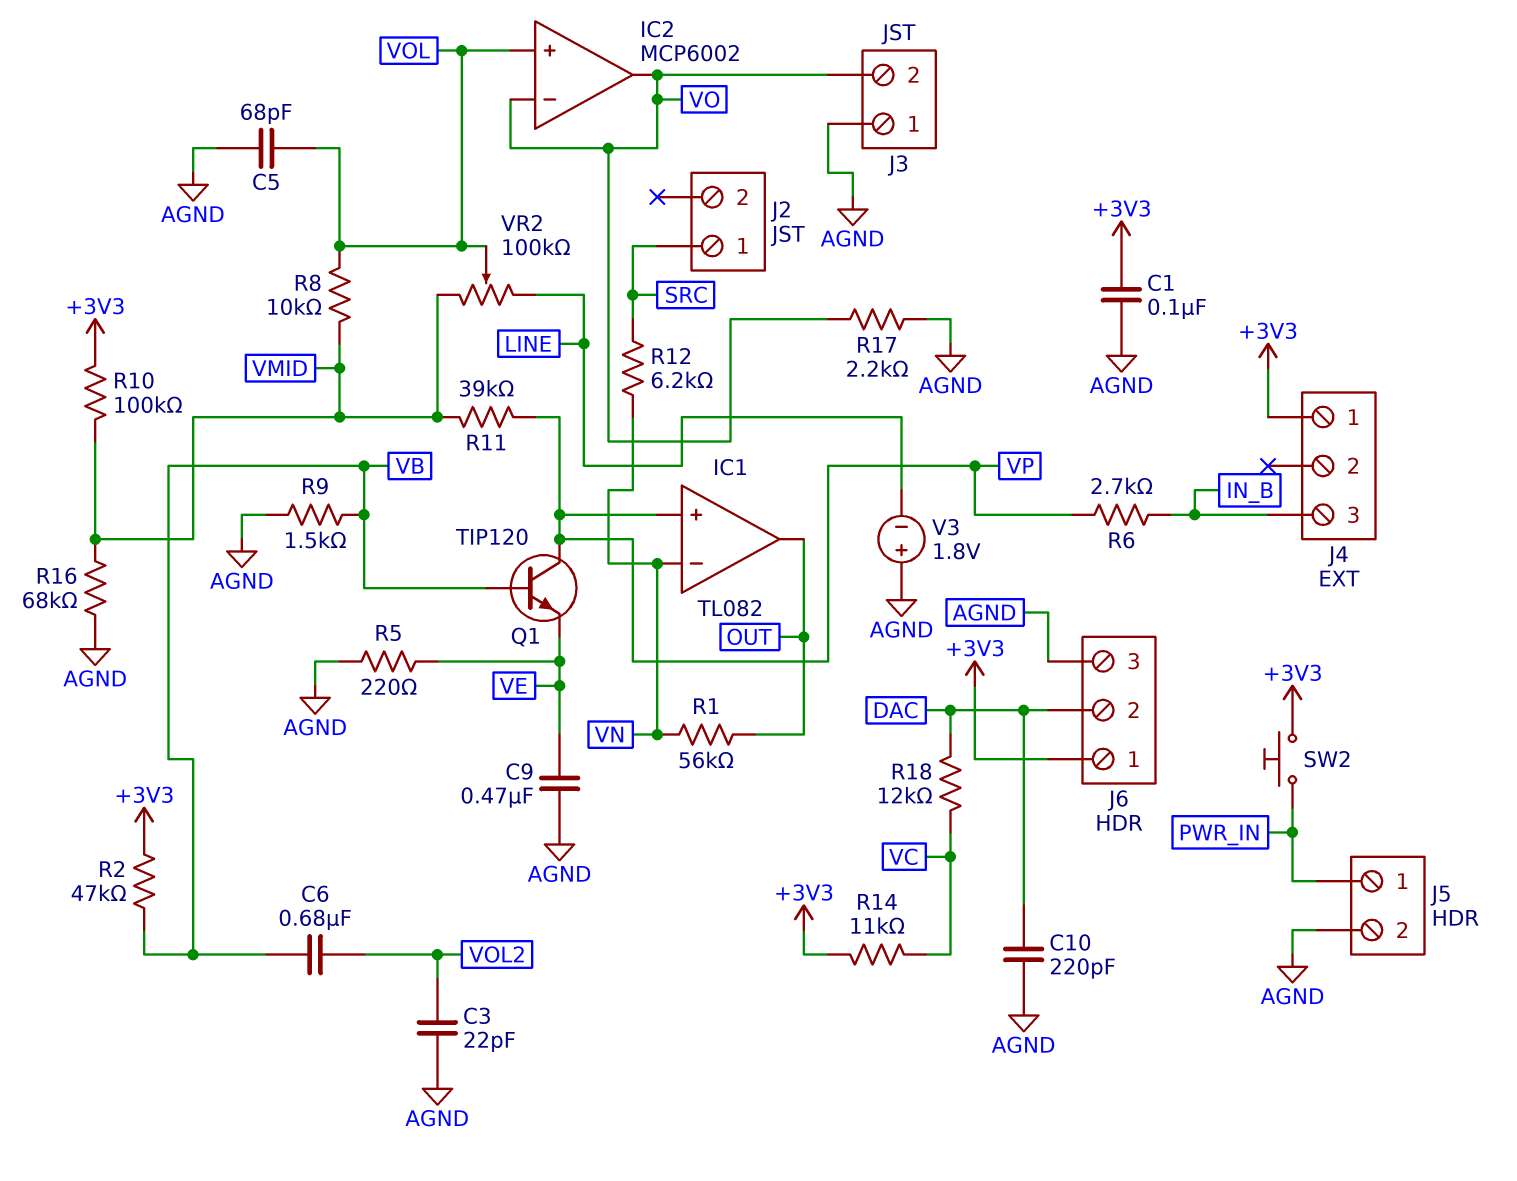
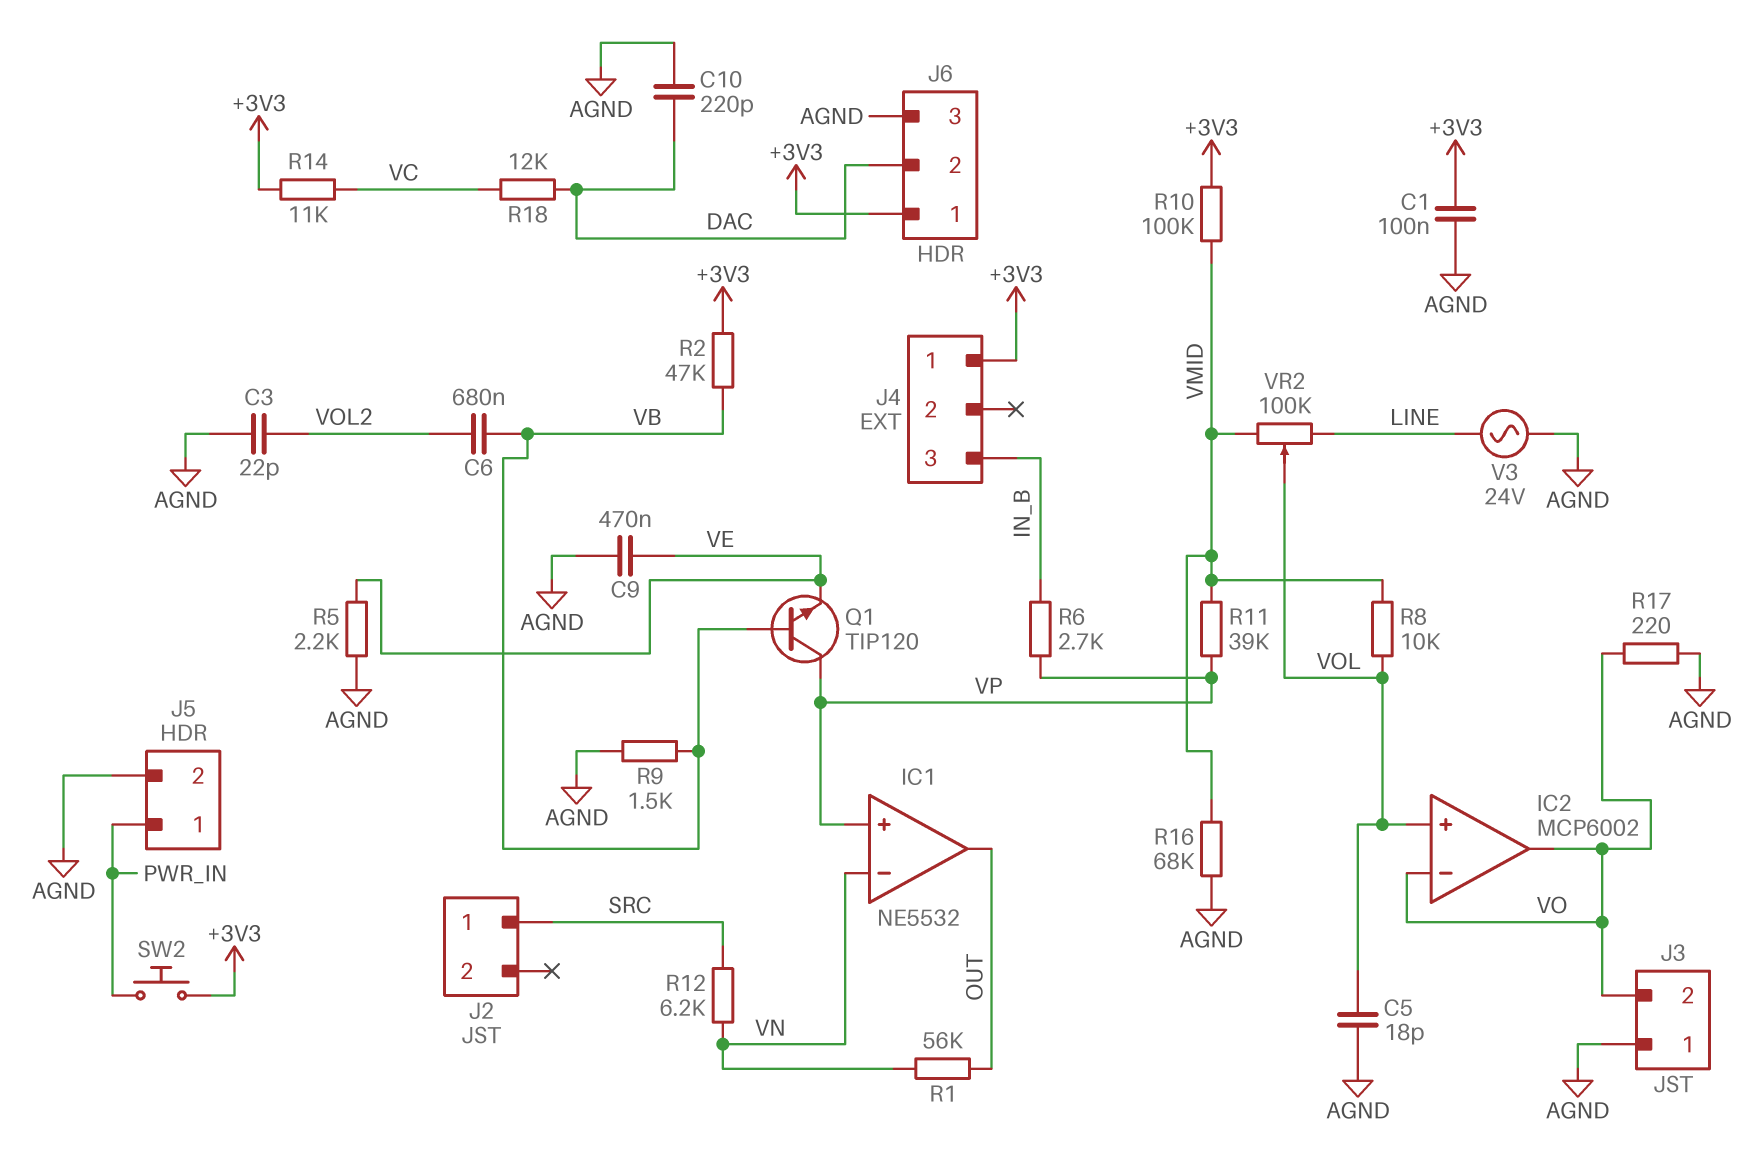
C5: 68pF (AGND, VOL) -> 18pF (AGND, VOL)
IC1: TL082 -> NE5532
R5: 220 (AGND, VE) -> 2.2k (AGND, VE)
R17: 2.2k (AGND, VO) -> 220 (AGND, VO)
V3: 1.8V (plus AGND, minus LINE) -> AC 24V (AGND, LINE)

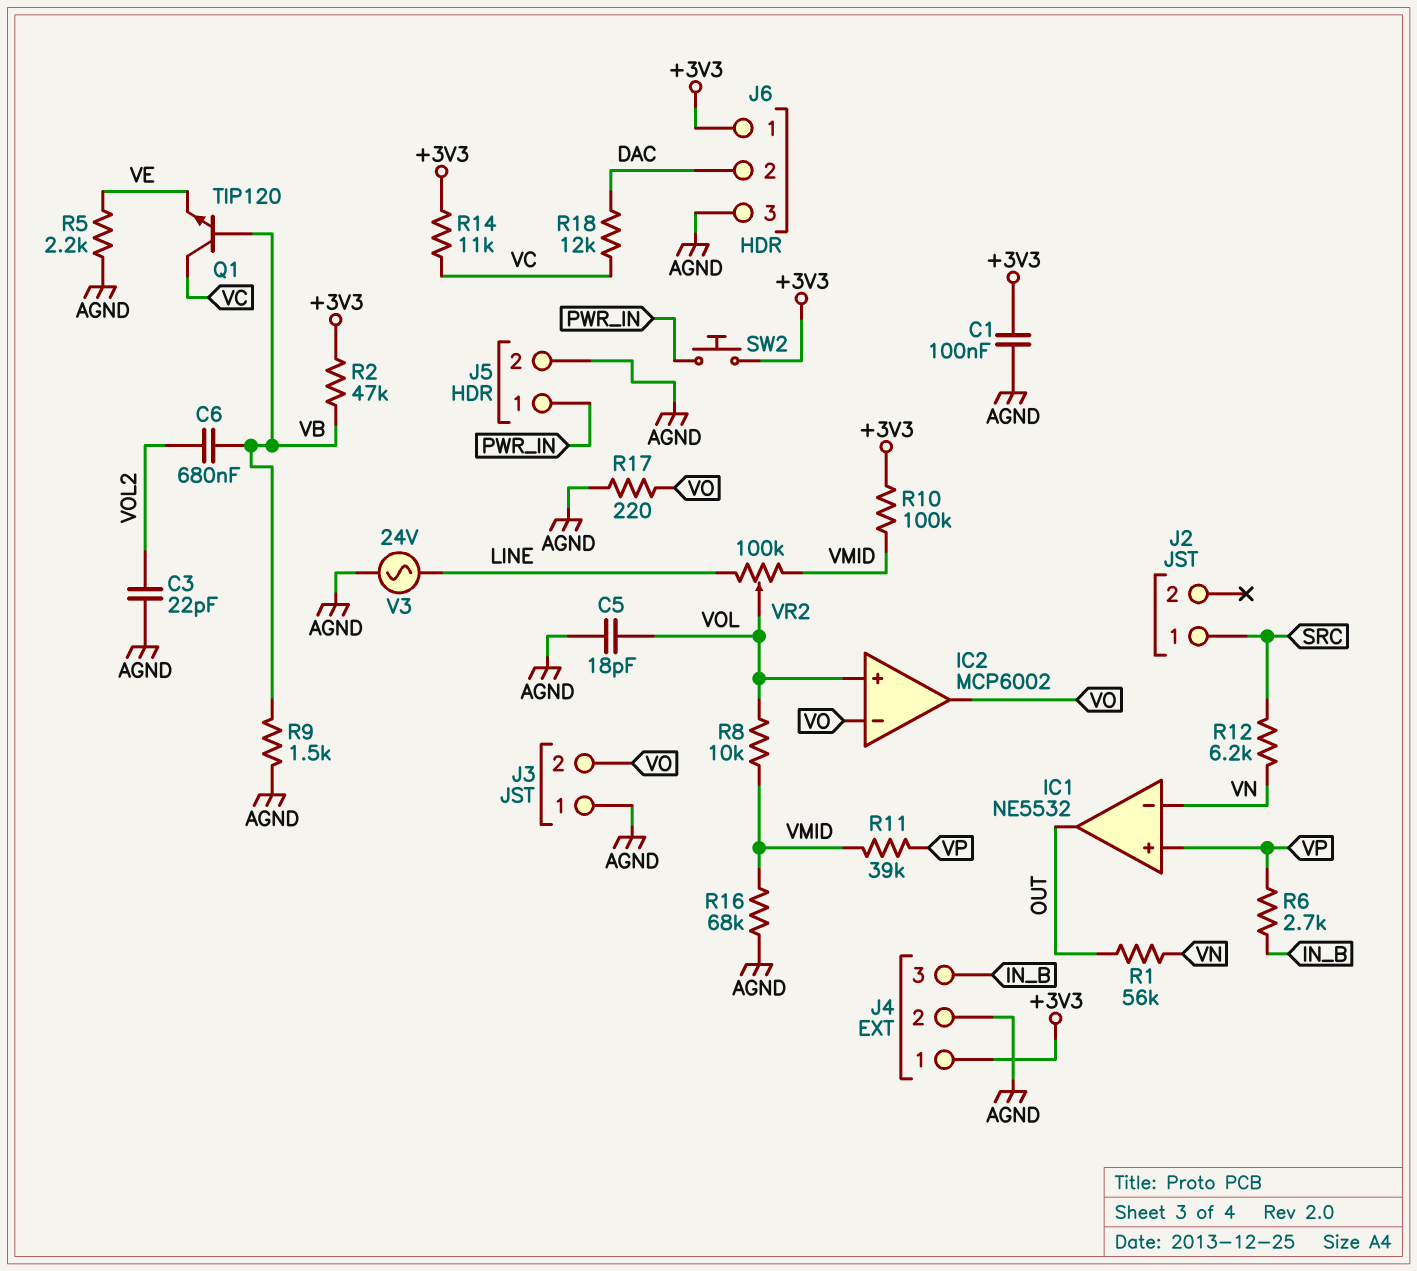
C9: 470nF (AGND, VE) -> none
C10: 220pF (AGND, DAC) -> none
J4 pin 2: none -> AGND
Q1: NPN TIP120 (B VB, C VP, E VE) -> NPN TIP120 (B VB, C VC, E VE)

